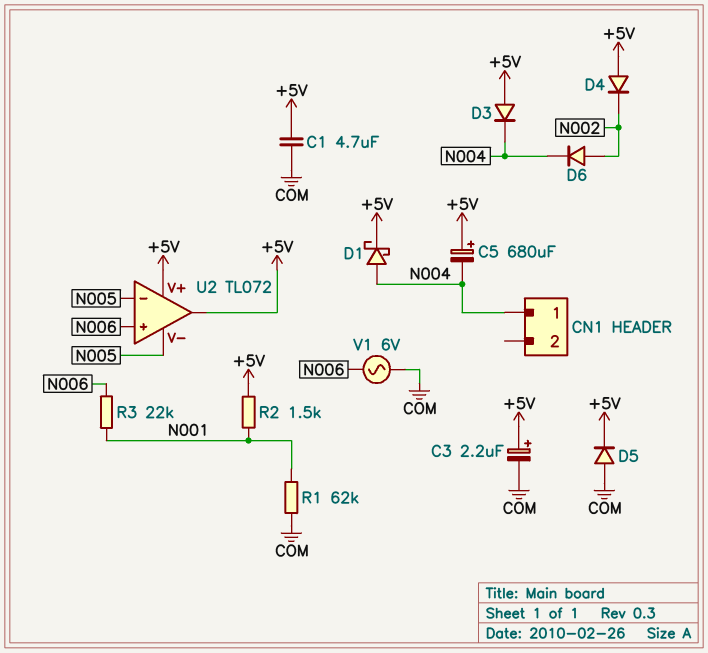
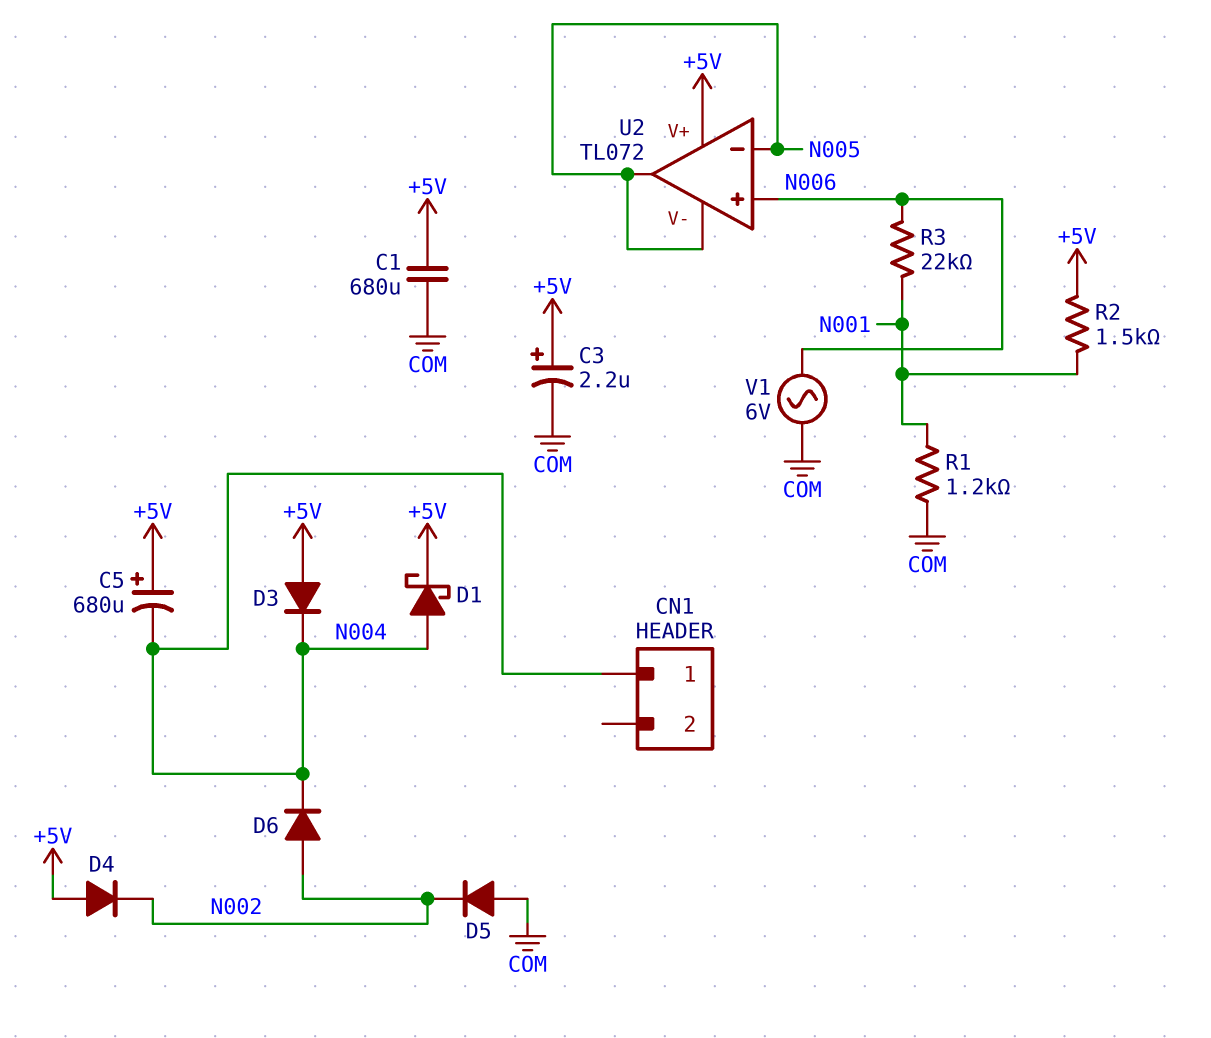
C1: 4.7uF (+5V, COM) -> 680uF (+5V, COM)
D5: diode (A COM, K +5V) -> diode (A COM, K N002)
R1: 62k (COM, N001) -> 1.2k (COM, N001)
U2 pin out: +5V -> N005

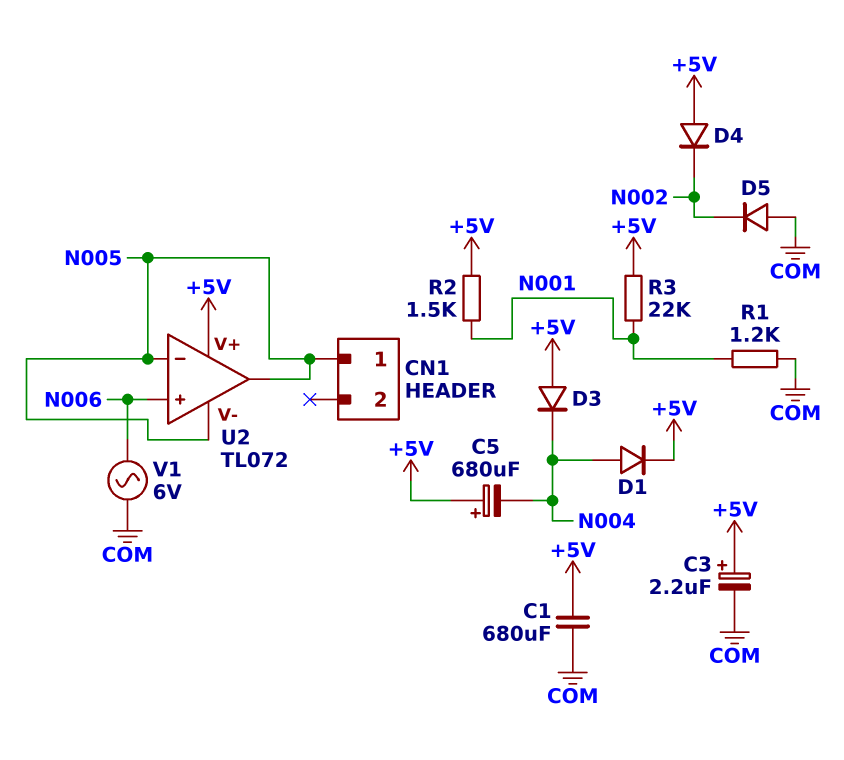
CN1 pin 1: N004 -> N005
D1: schottky (A N004, K +5V) -> diode (A N004, K +5V)
D6: diode (A N002, K N004) -> none
R3: 22k (N001, N006) -> 22k (+5V, N001)

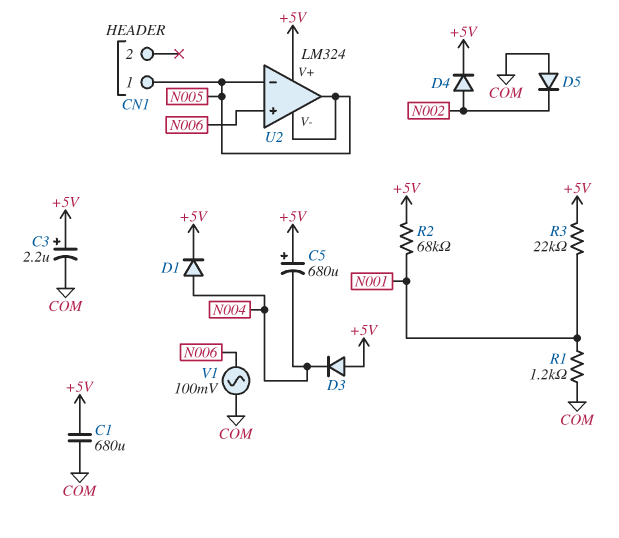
D4: diode (A +5V, K N002) -> diode (A N002, K +5V)
R2: 1.5k (+5V, N001) -> 68k (+5V, N001)
U2: TL072 -> LM324
V1: AC 6V (COM, N006) -> AC 100mV (COM, N006)

